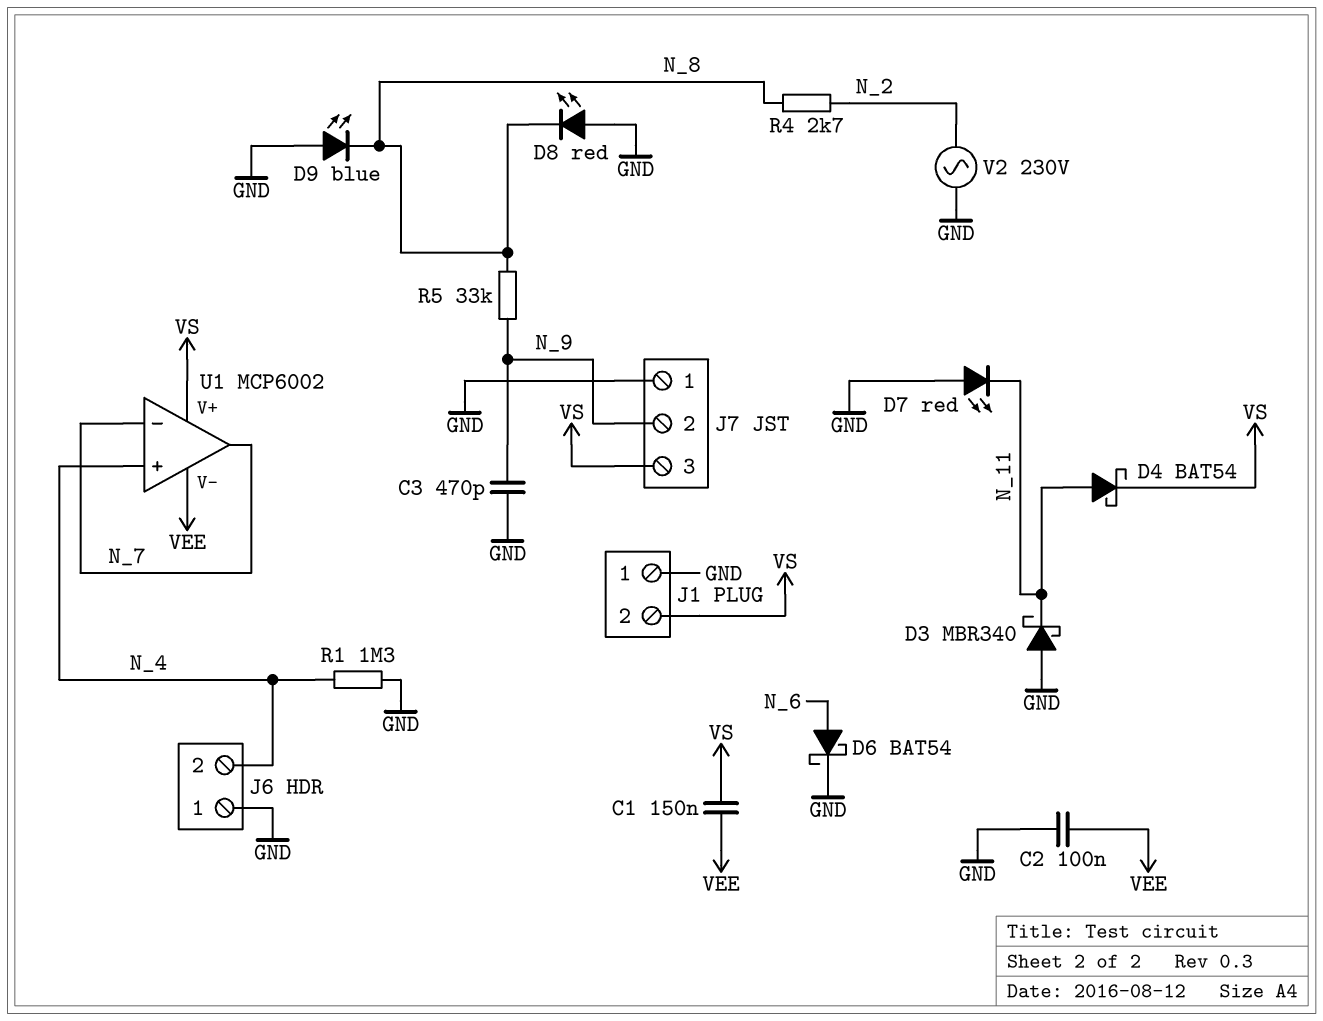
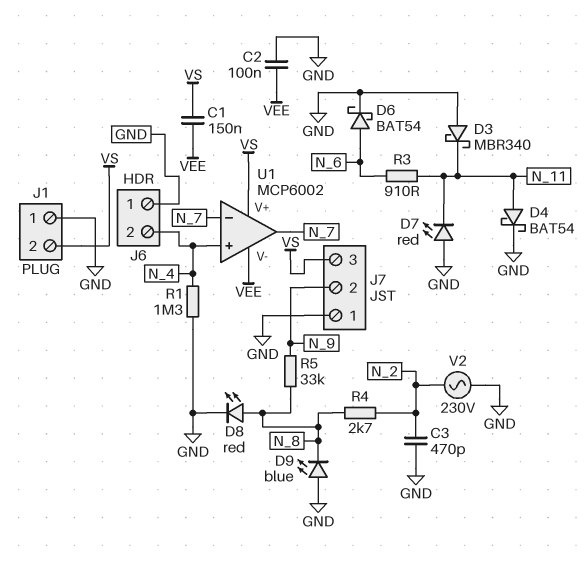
C3: 470pF (GND, N_9) -> 470pF (GND, N_2)
D4: schottky BAT54 (A N_11, K VS) -> schottky BAT54 (A N_11, K GND)
D8: LED red (A GND, K N_8) -> LED red (A N_8, K GND)
R3: none -> 910 (N_6, N_11)

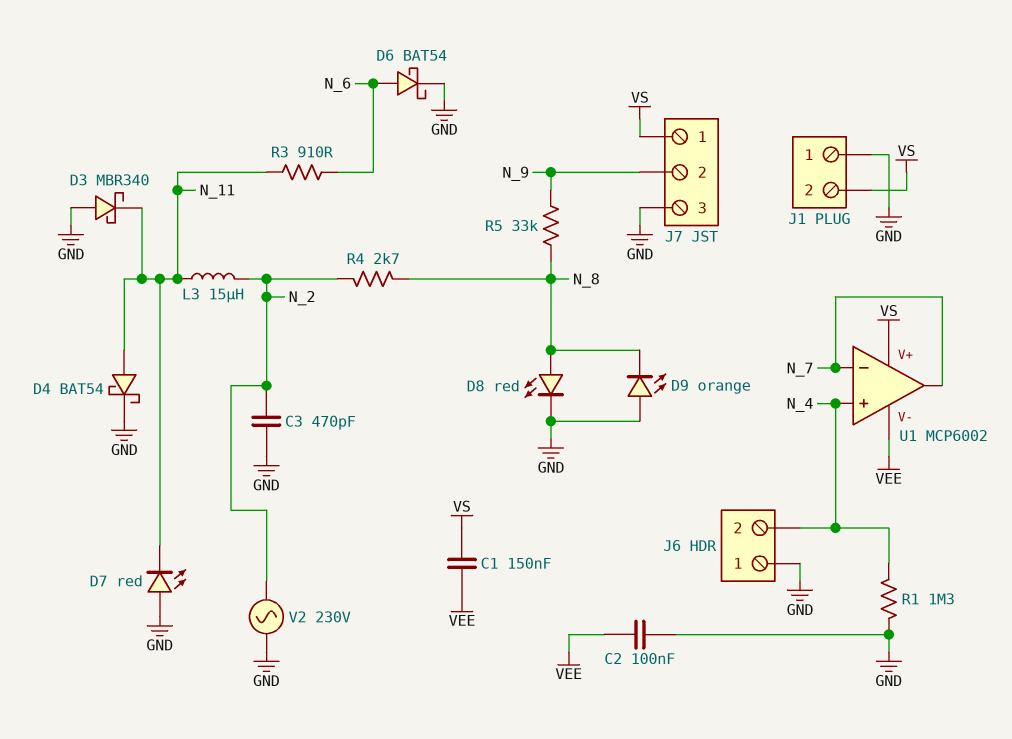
D9: LED blue (A GND, K N_8) -> LED orange (A GND, K N_8)
J7 pin 1: GND -> VS
J7 pin 3: VS -> GND
L3: none -> 15uH (N_2, N_11)

